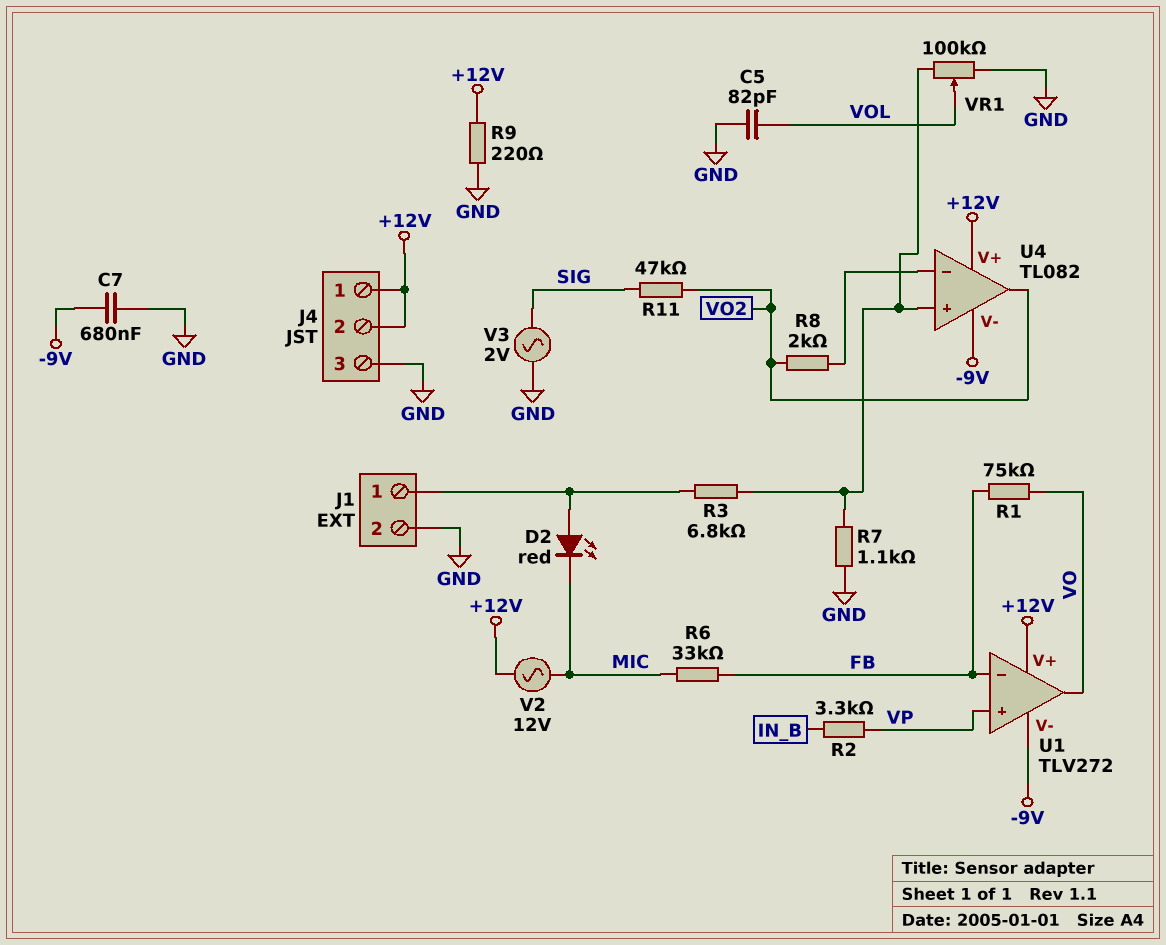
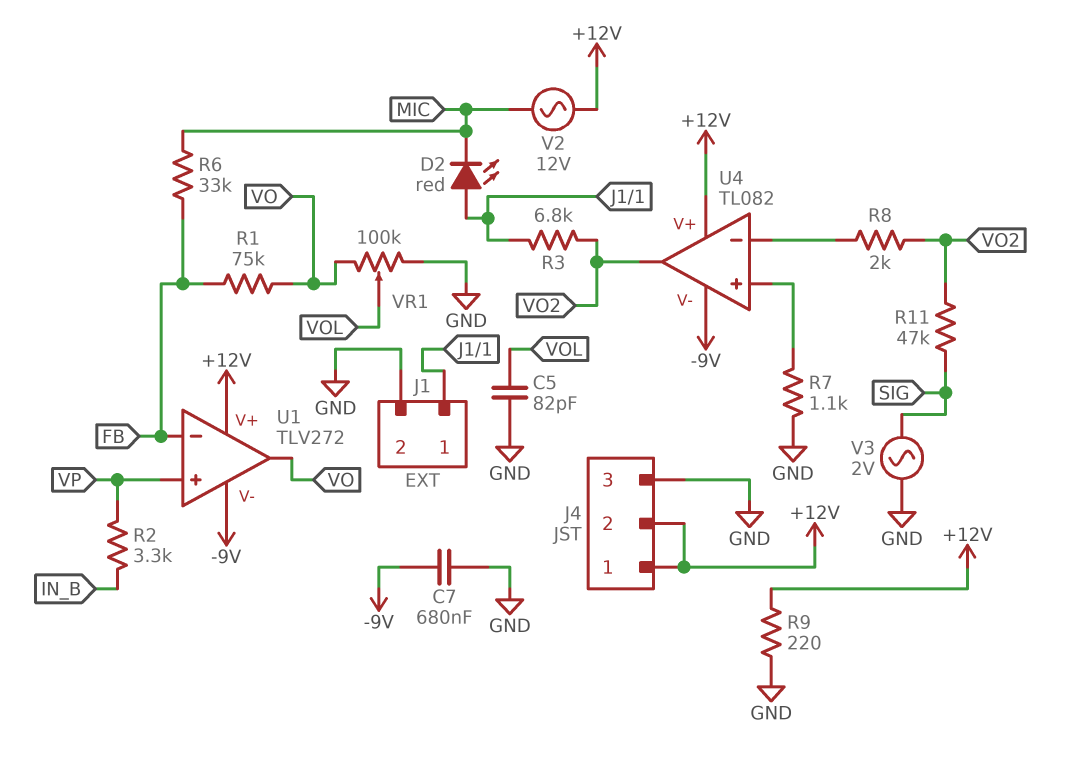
R3: 6.8k (J1/1, U4/in+) -> 6.8k (J1/1, VO2)
VR1: 100k (GND, U4/in+, wiper VOL) -> 100k (GND, VO, wiper VOL)

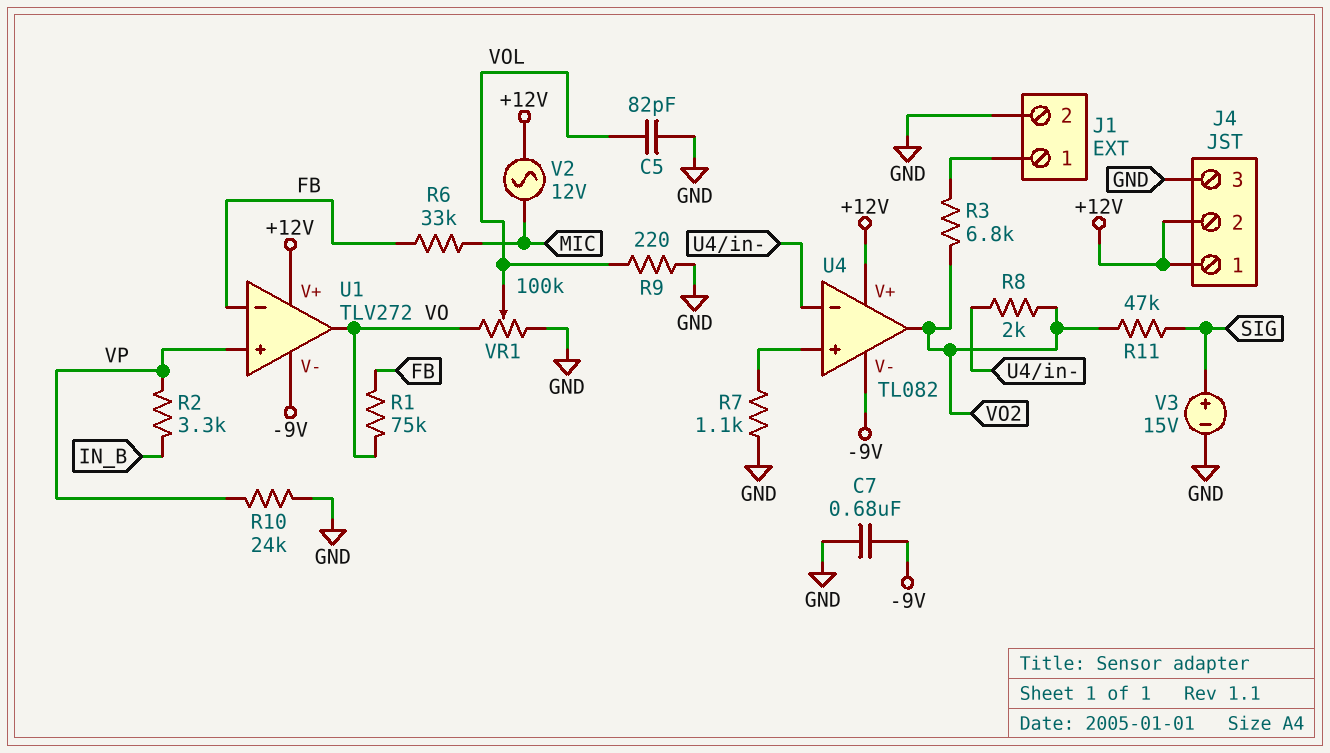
D2: LED red (A J1/1, K MIC) -> none
R9: 220 (+12V, GND) -> 220 (GND, VOL)
R10: none -> 24k (GND, VP)
V3: AC 2V (GND, SIG) -> 15V (plus SIG, minus GND)

